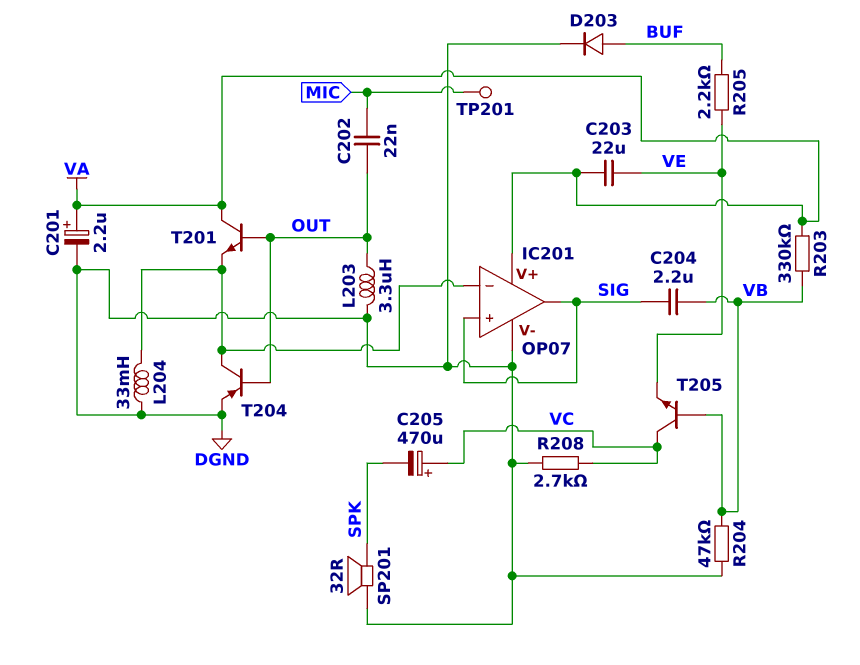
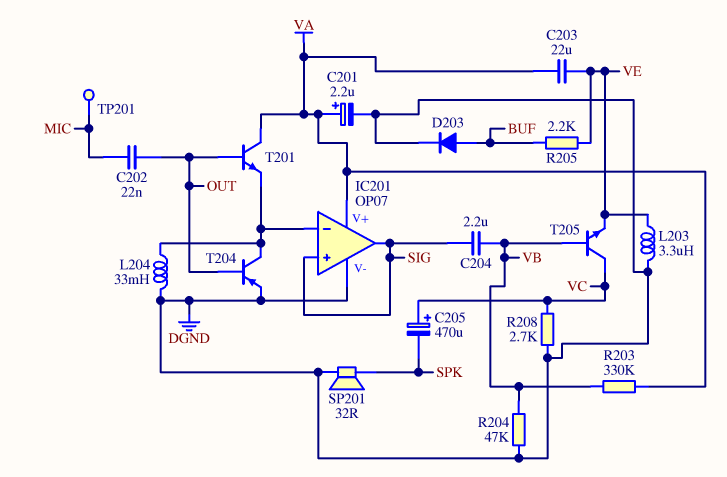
L203: 3.3uH (DGND, OUT) -> 3.3uH (DGND, VE)

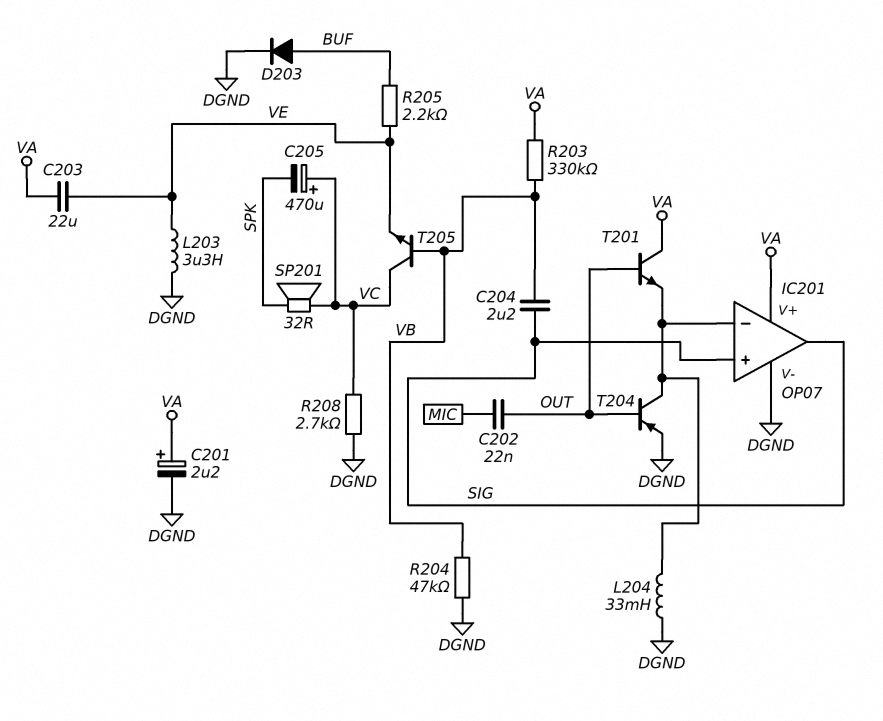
SP201: speaker 32R (DGND, SPK) -> speaker 32R (SPK, VC)
TP201: test point (MIC) -> none

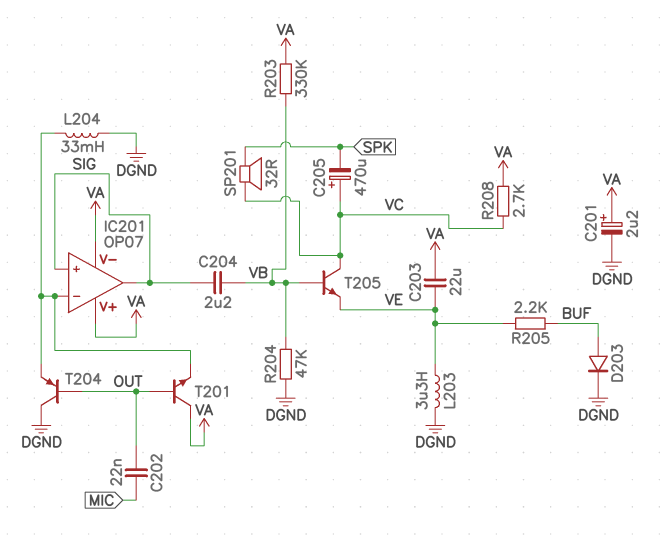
IC201 pin V-: DGND -> VA
R208: 2.7k (DGND, VC) -> 2.7k (VA, VC)
T204: PNP (B OUT, C IC201/in-, E DGND) -> PNP (B OUT, C DGND, E IC201/in-)

